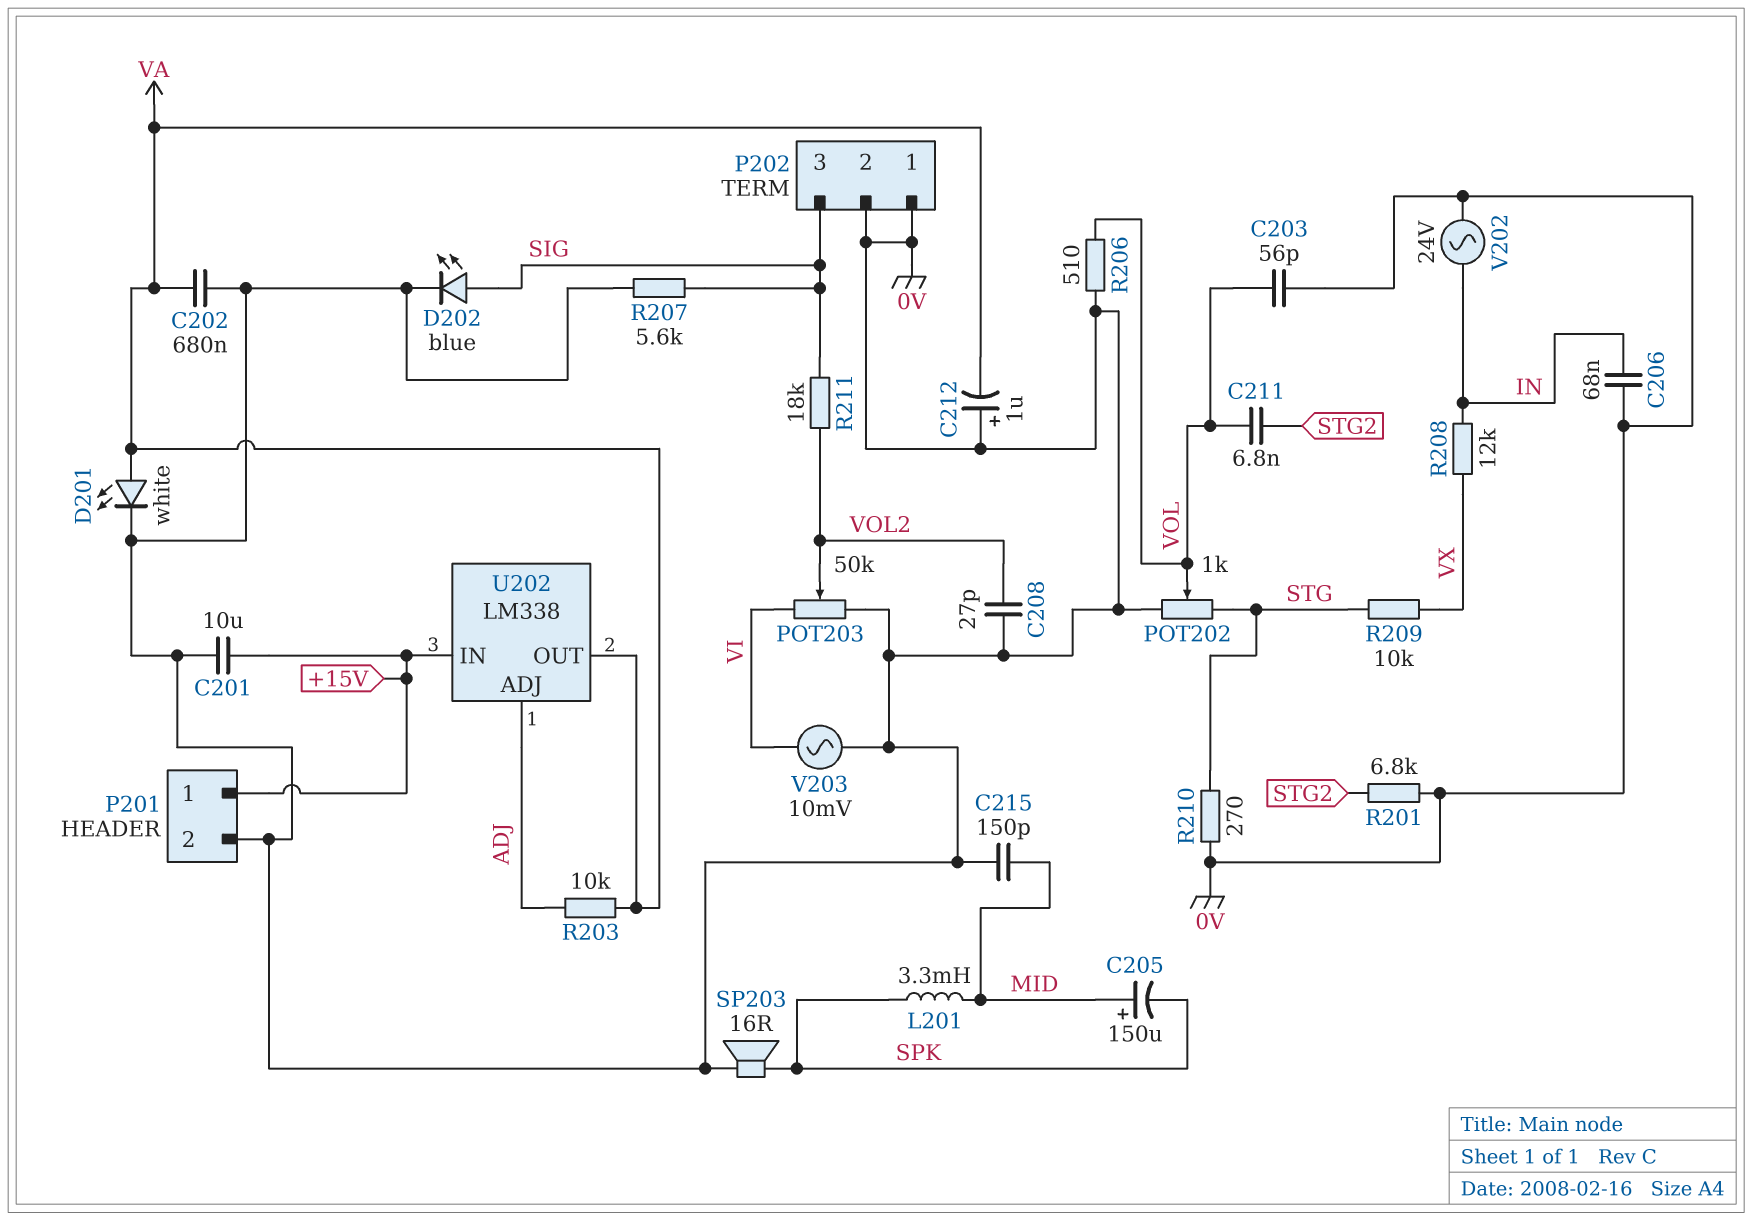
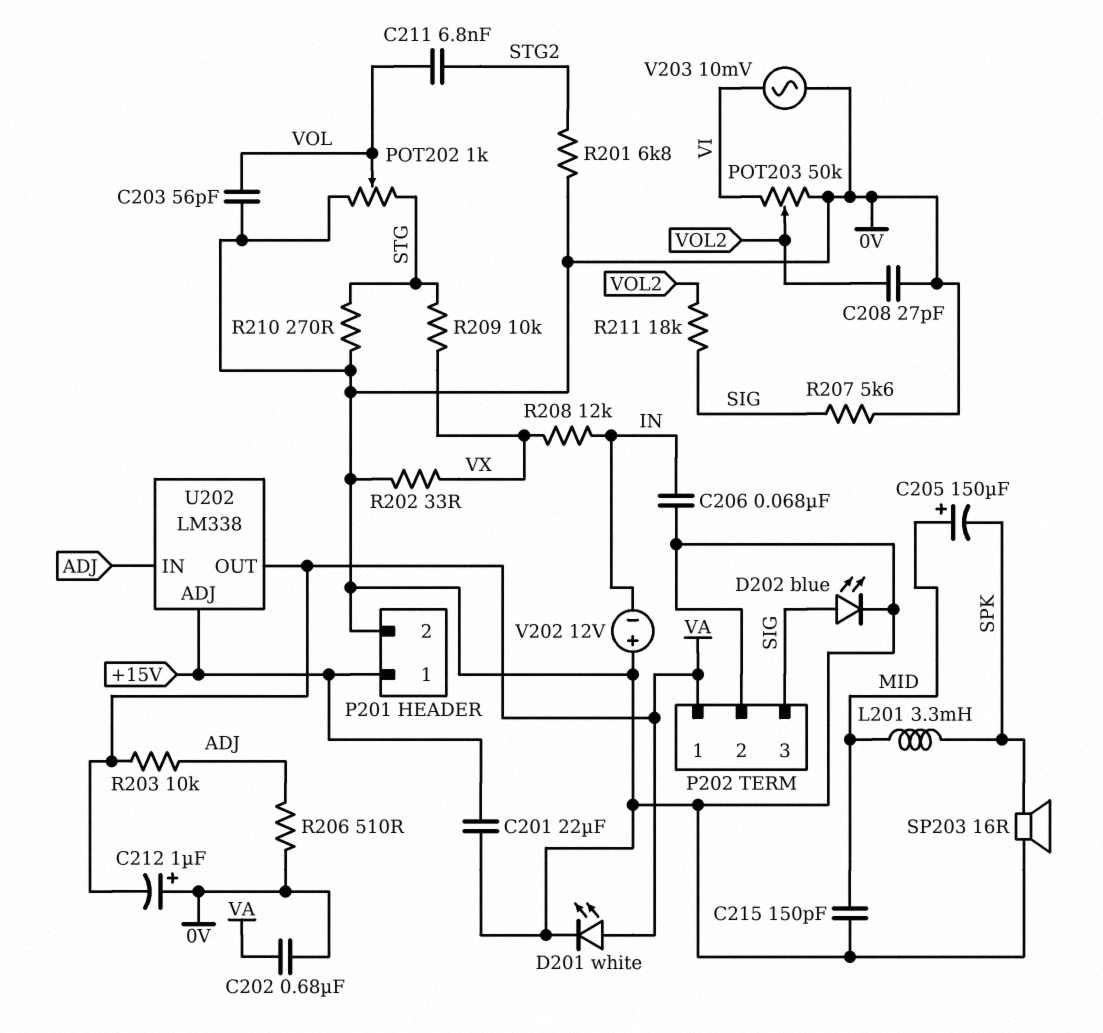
C201: 10uF (+15V, 0V) -> 22uF (+15V, 0V)
P202 pin 1: 0V -> VA
R202: none -> 33 (0V, VX)
R206: 510 (0V, VOL) -> 510 (0V, ADJ)
U202 pin ADJ: ADJ -> +15V
U202 pin IN: +15V -> ADJ
V202: AC 24V (0V, IN) -> 12V (plus 0V, minus IN)

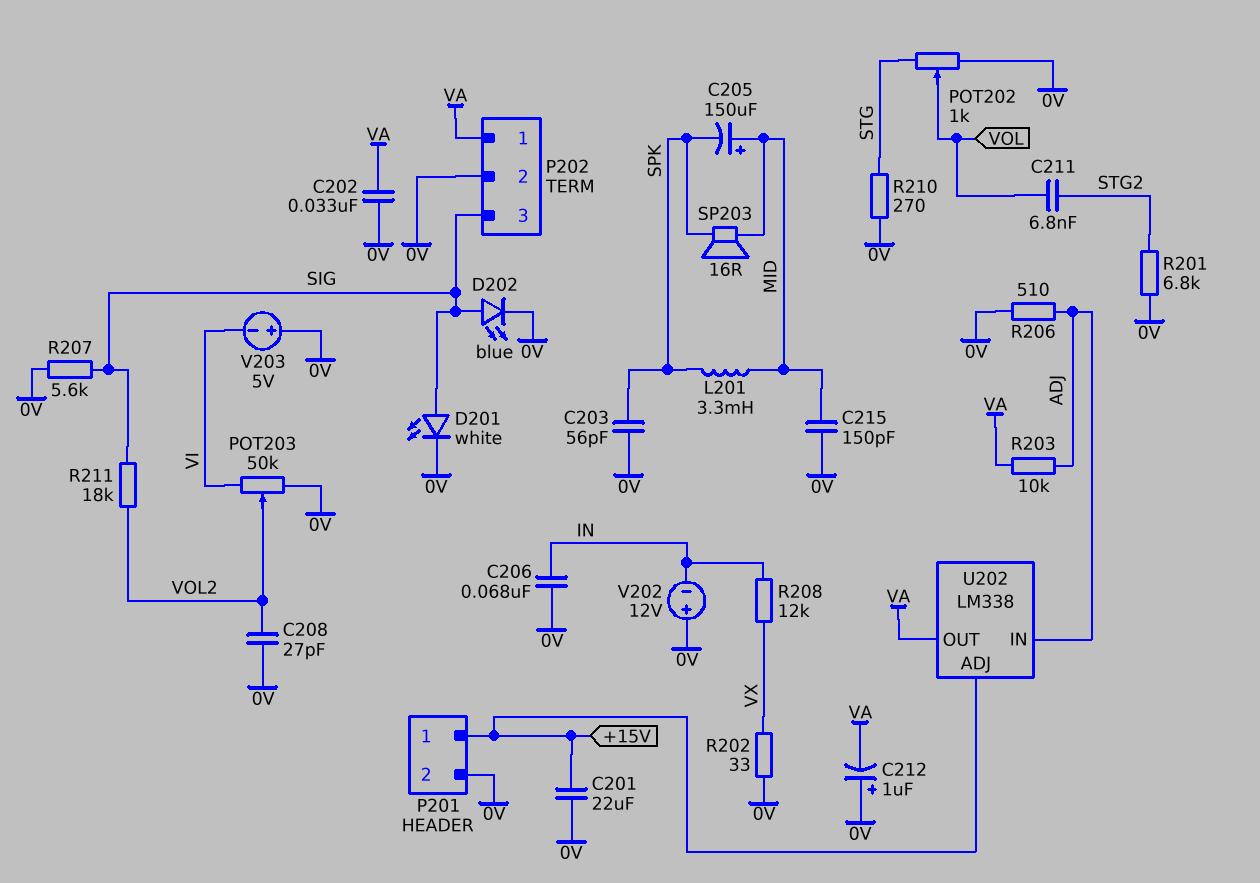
C202: 680nF (0V, VA) -> 33nF (0V, VA)
C203: 56pF (0V, VOL) -> 56pF (0V, SPK)
D201: LED white (A VA, K 0V) -> LED white (A SIG, K 0V)
R209: 10k (STG, VX) -> none
SP203: speaker 16R (0V, SPK) -> speaker 16R (MID, SPK)
V203: AC 10mV (0V, VI) -> 5V (plus 0V, minus VI)

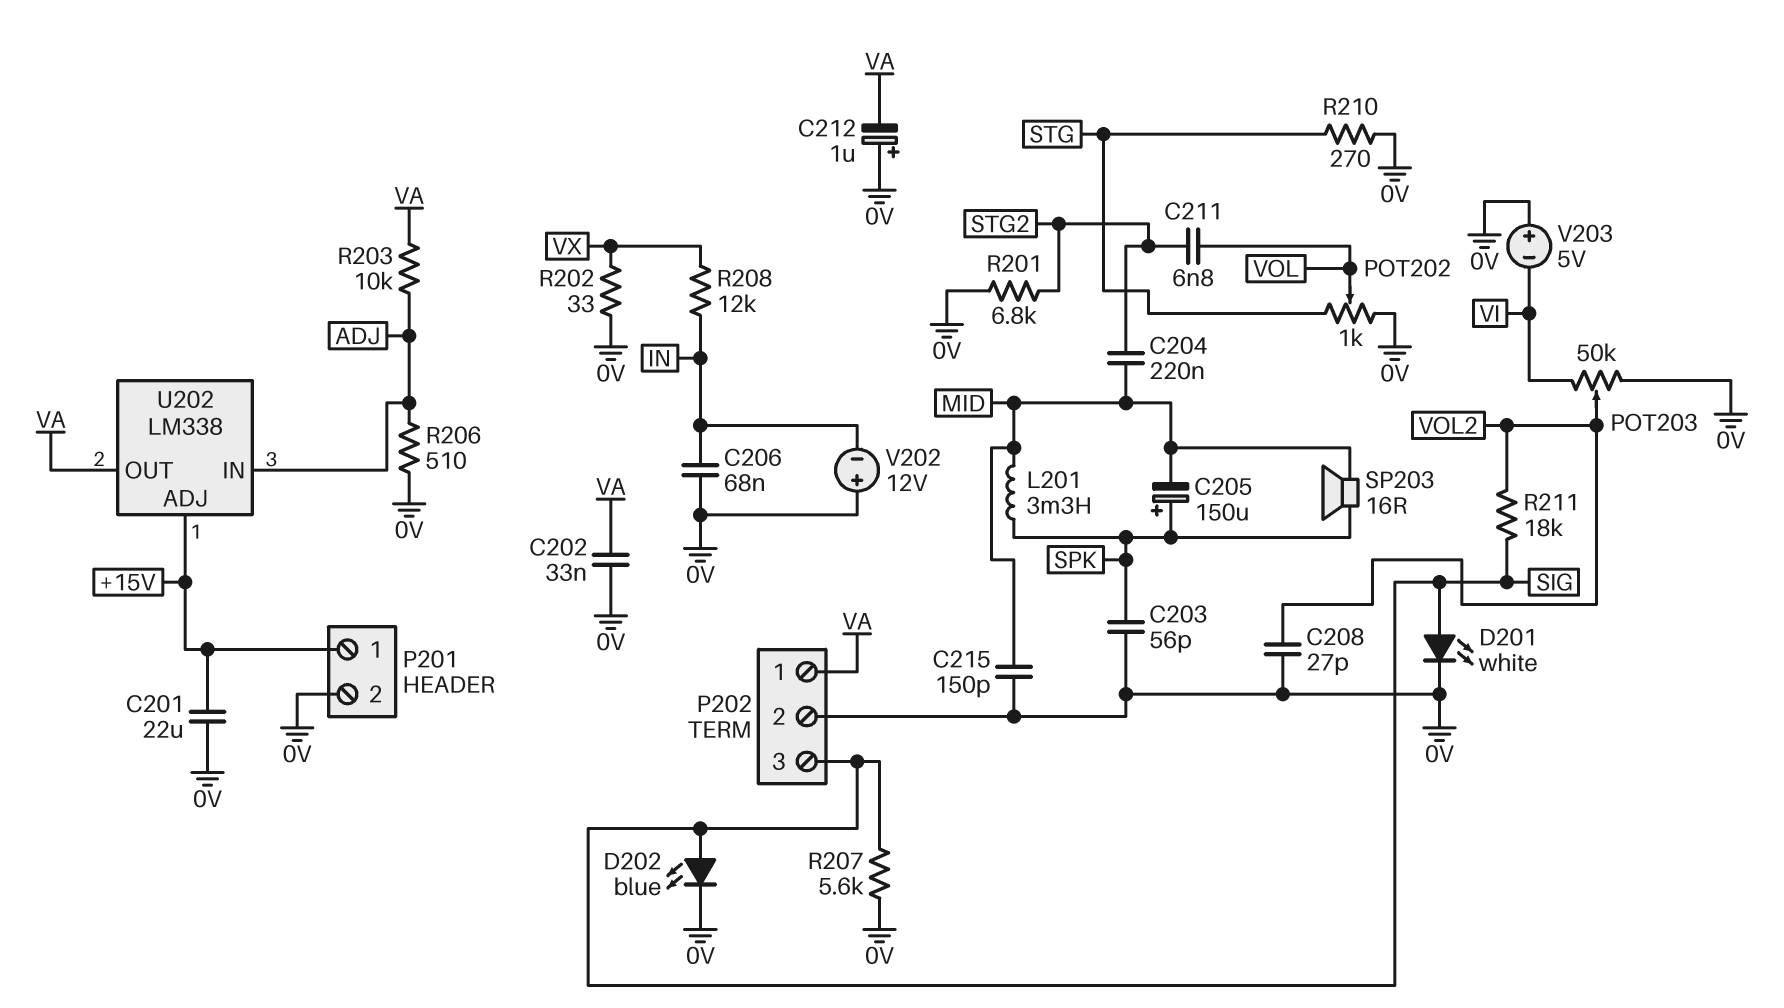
C204: none -> 220nF (MID, STG2)
C205: 150uF (plus MID, minus SPK) -> 150uF (plus SPK, minus MID)

